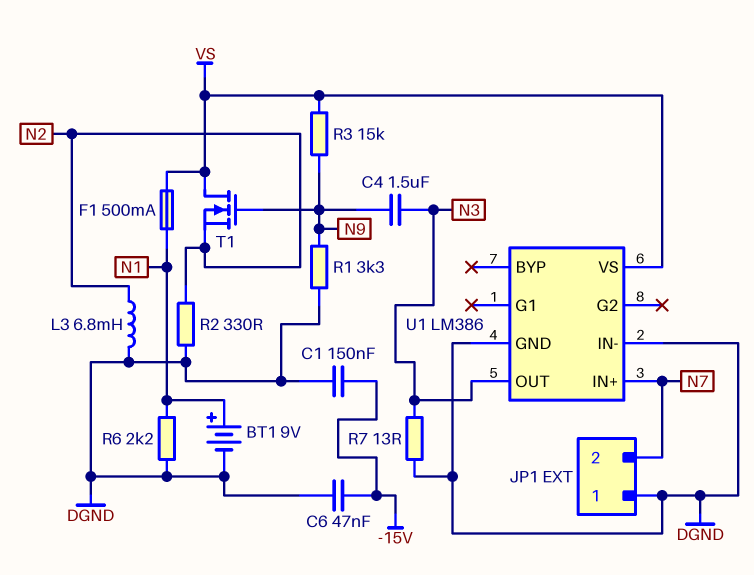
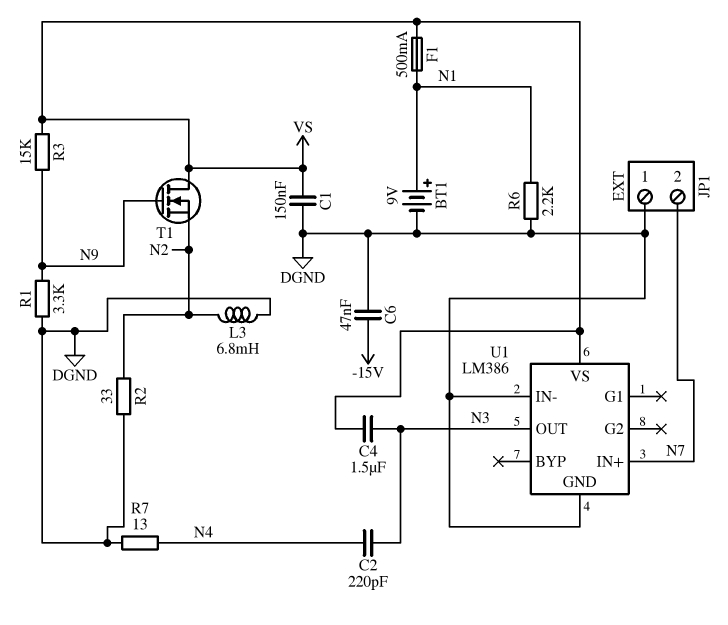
C1: 150nF (-15V, DGND) -> 150nF (DGND, VS)
C2: none -> 220pF (N3, N4)
C4: 1.5uF (N3, N9) -> 1.5uF (N3, VS)
R2: 330 (DGND, N2) -> 33 (DGND, N2)
R7: 13 (DGND, N3) -> 13 (DGND, N4)

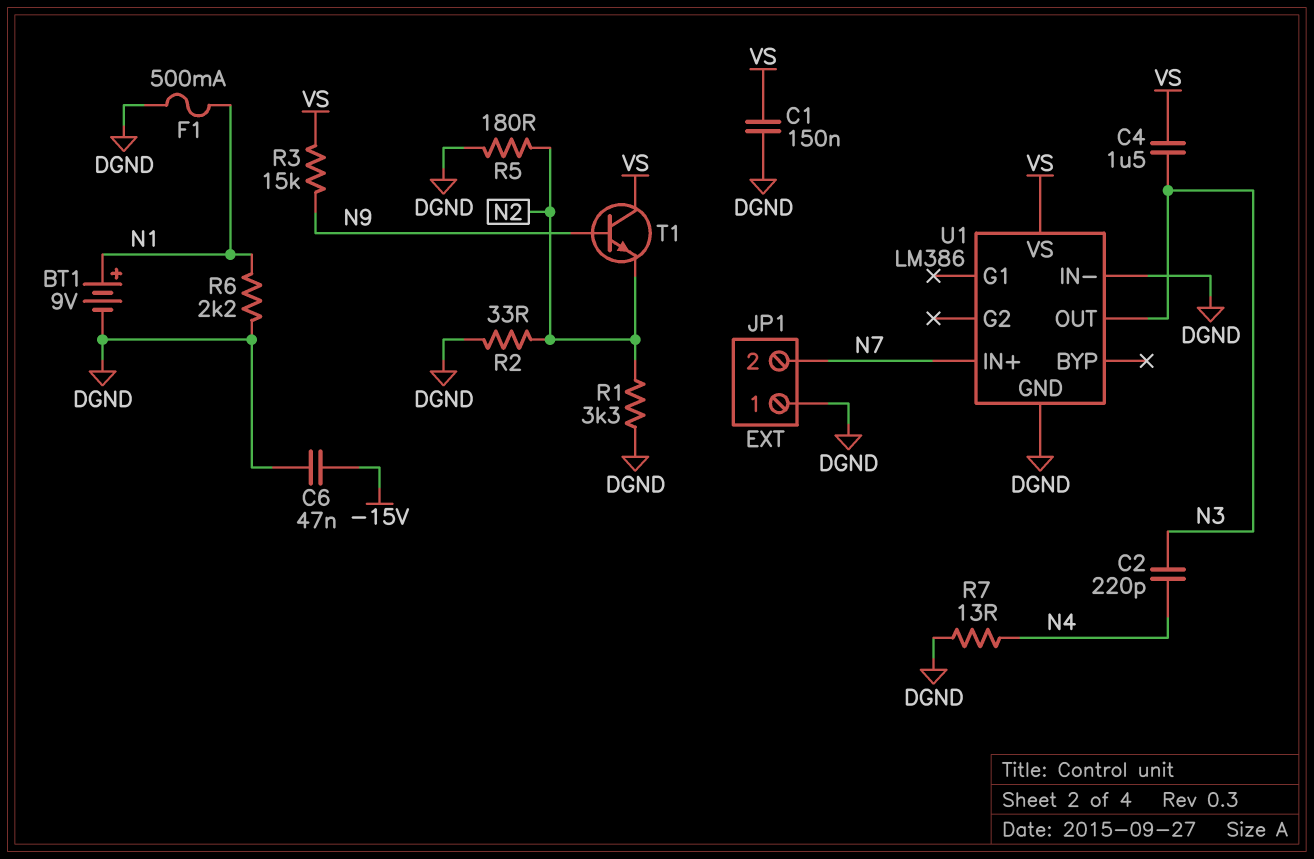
F1: 500mA (N1, VS) -> 500mA (DGND, N1)
L3: 6.8mH (DGND, N2) -> none
R1: 3.3k (DGND, N9) -> 3.3k (DGND, N2)
R5: none -> 180 (DGND, N2)
T1: NMOS (G N9, D VS, S N2) -> NPN (B N9, C VS, E N2)

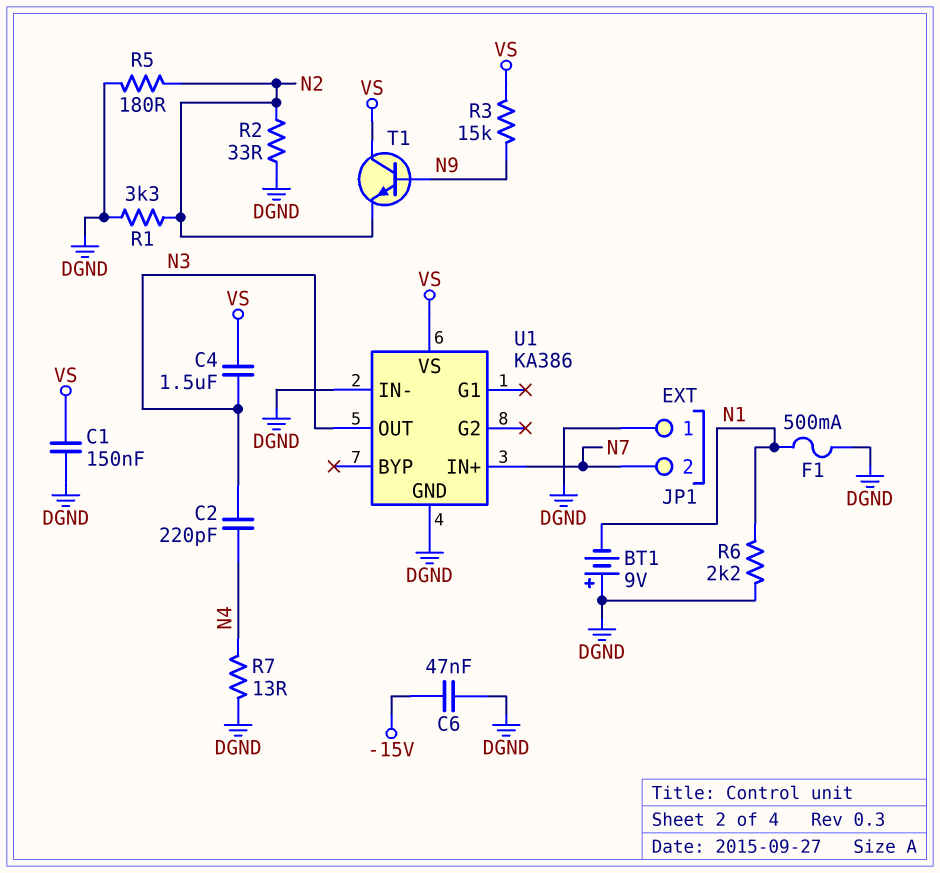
BT1: 9V (plus N1, minus DGND) -> 9V (plus DGND, minus N1)
U1: LM386 -> KA386

